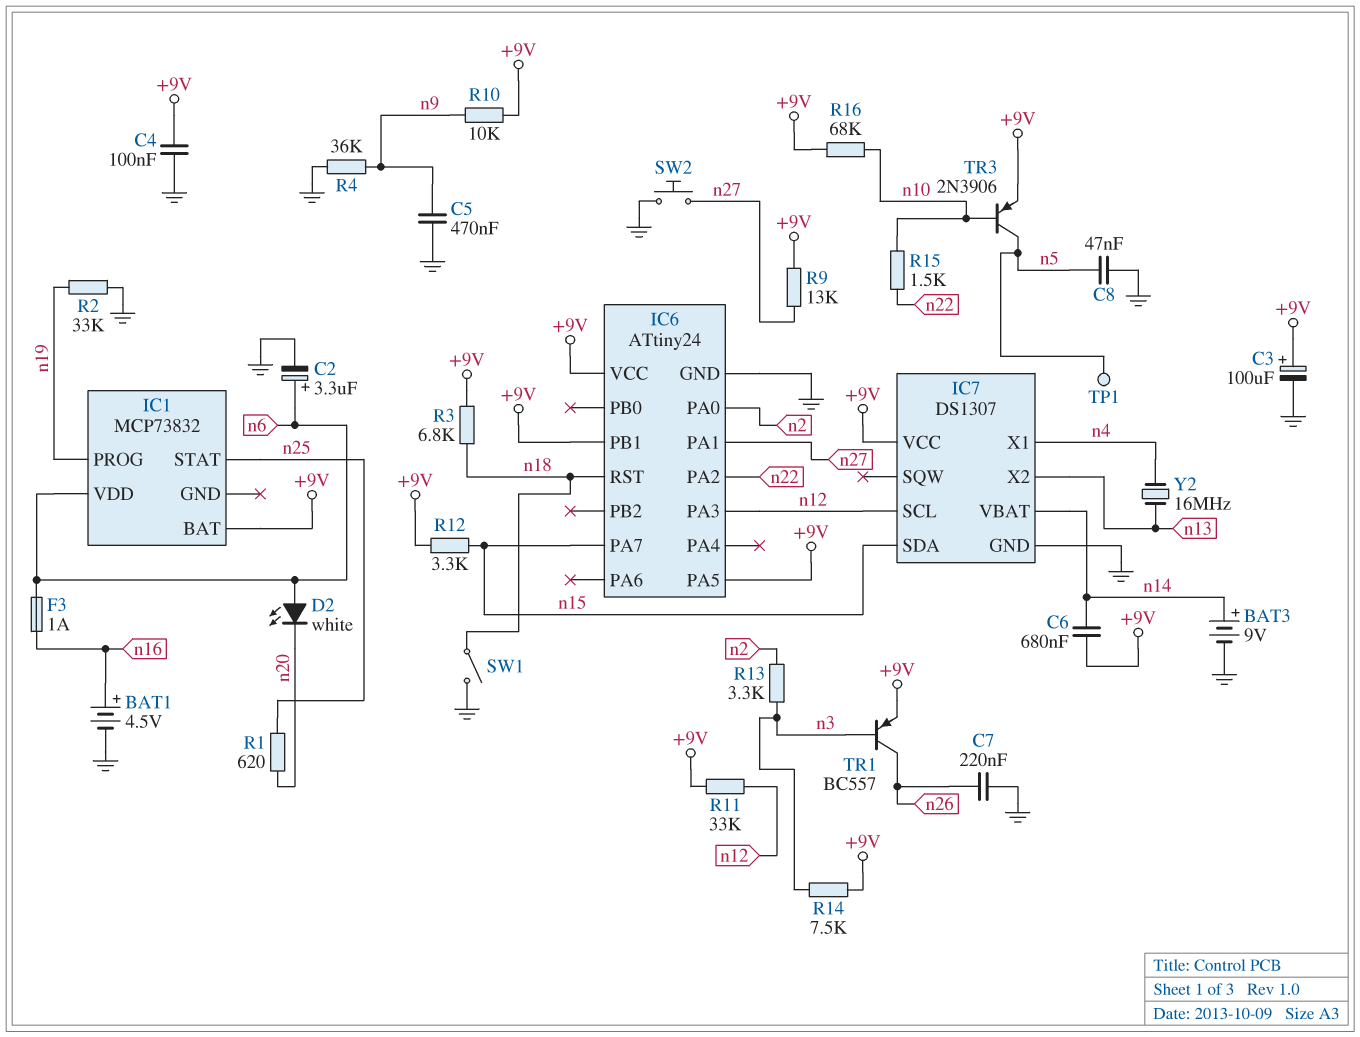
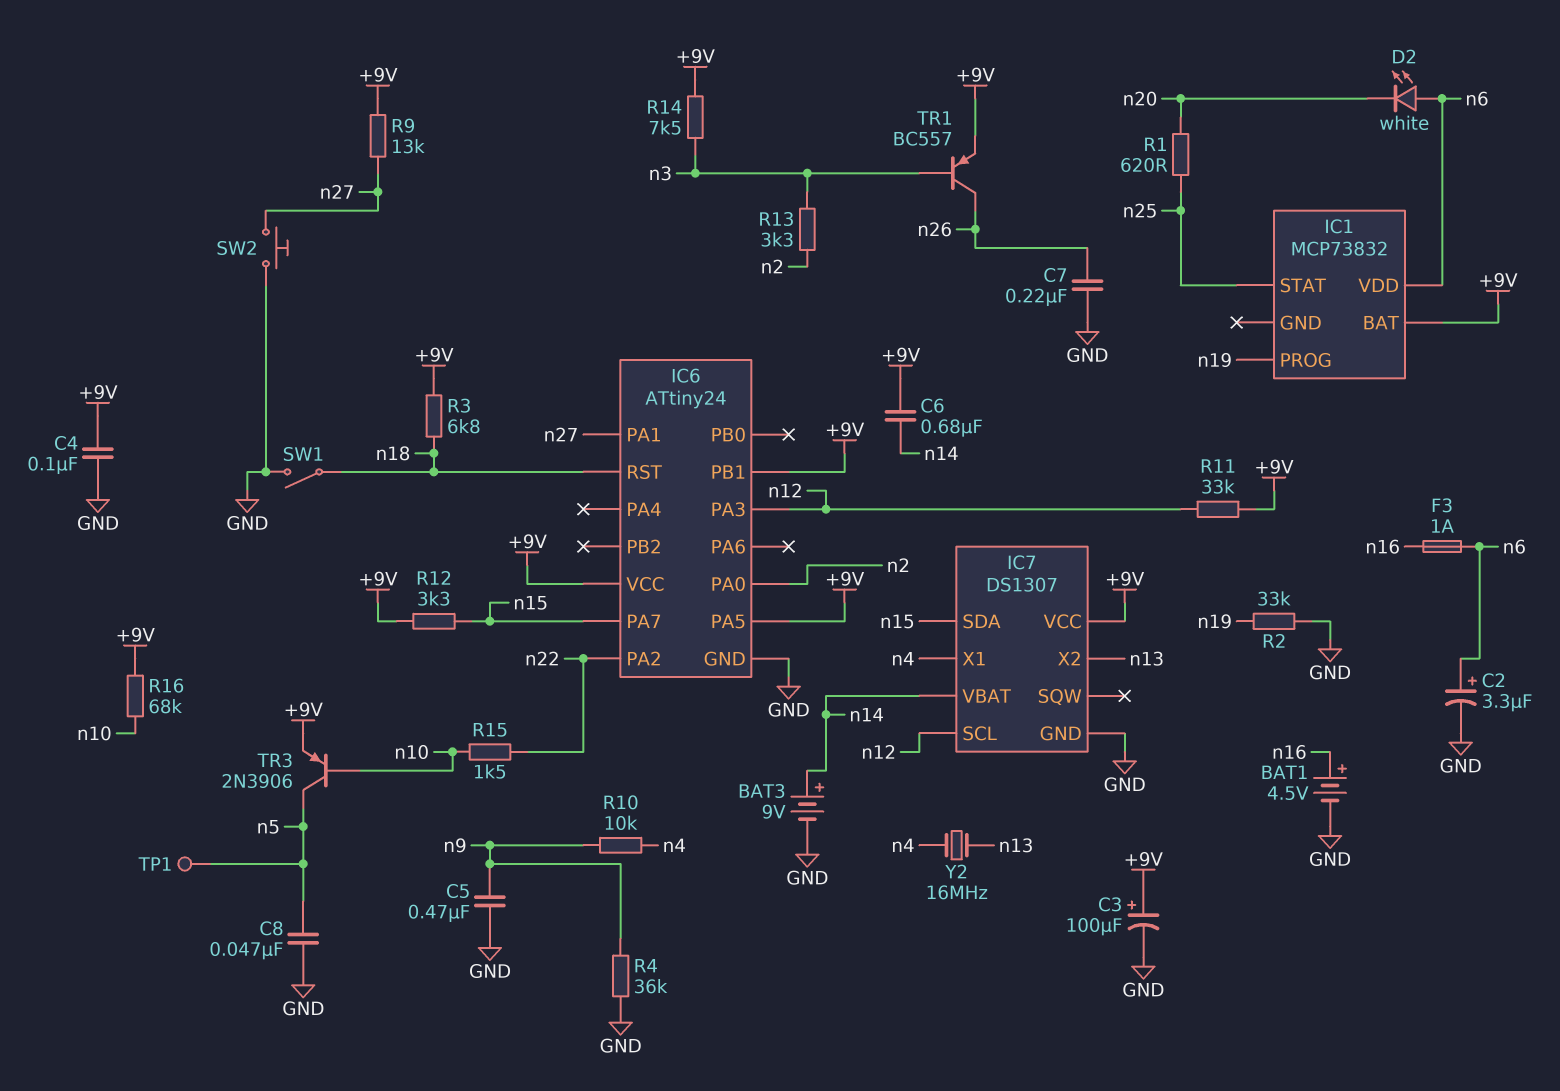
R10: 10k (+9V, n9) -> 10k (n4, n9)

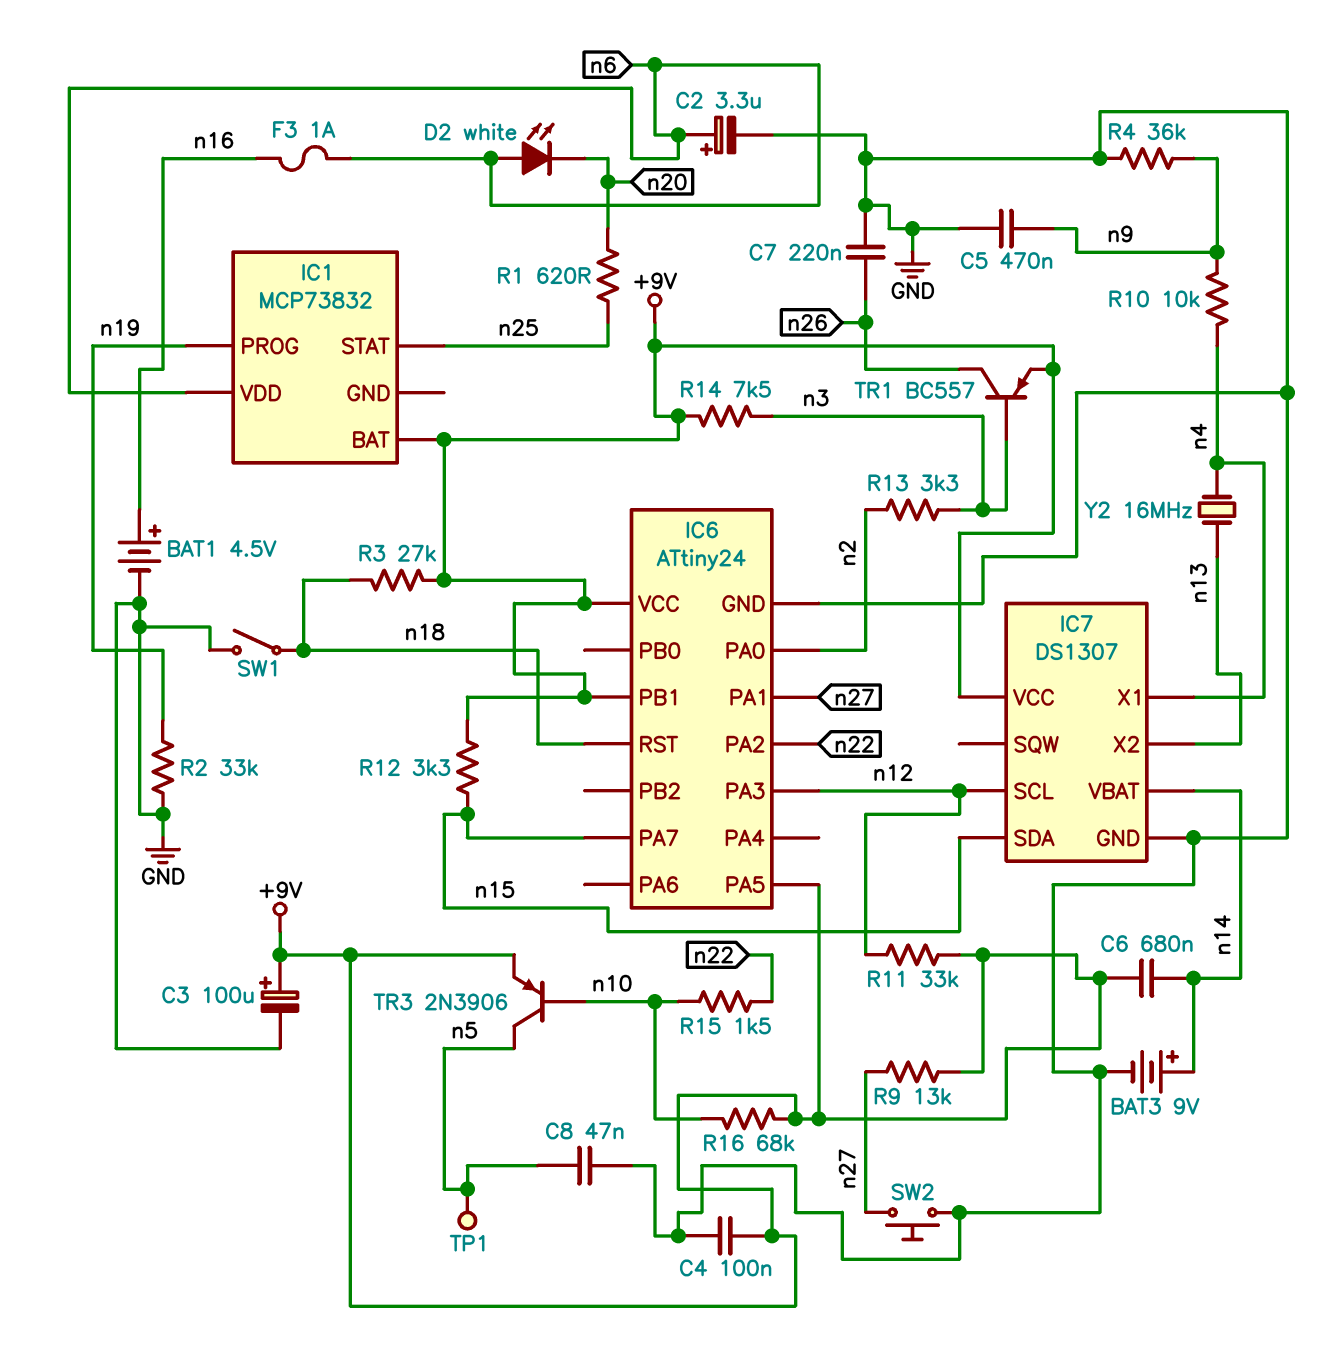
R3: 6.8k (+9V, n18) -> 27k (+9V, n18)

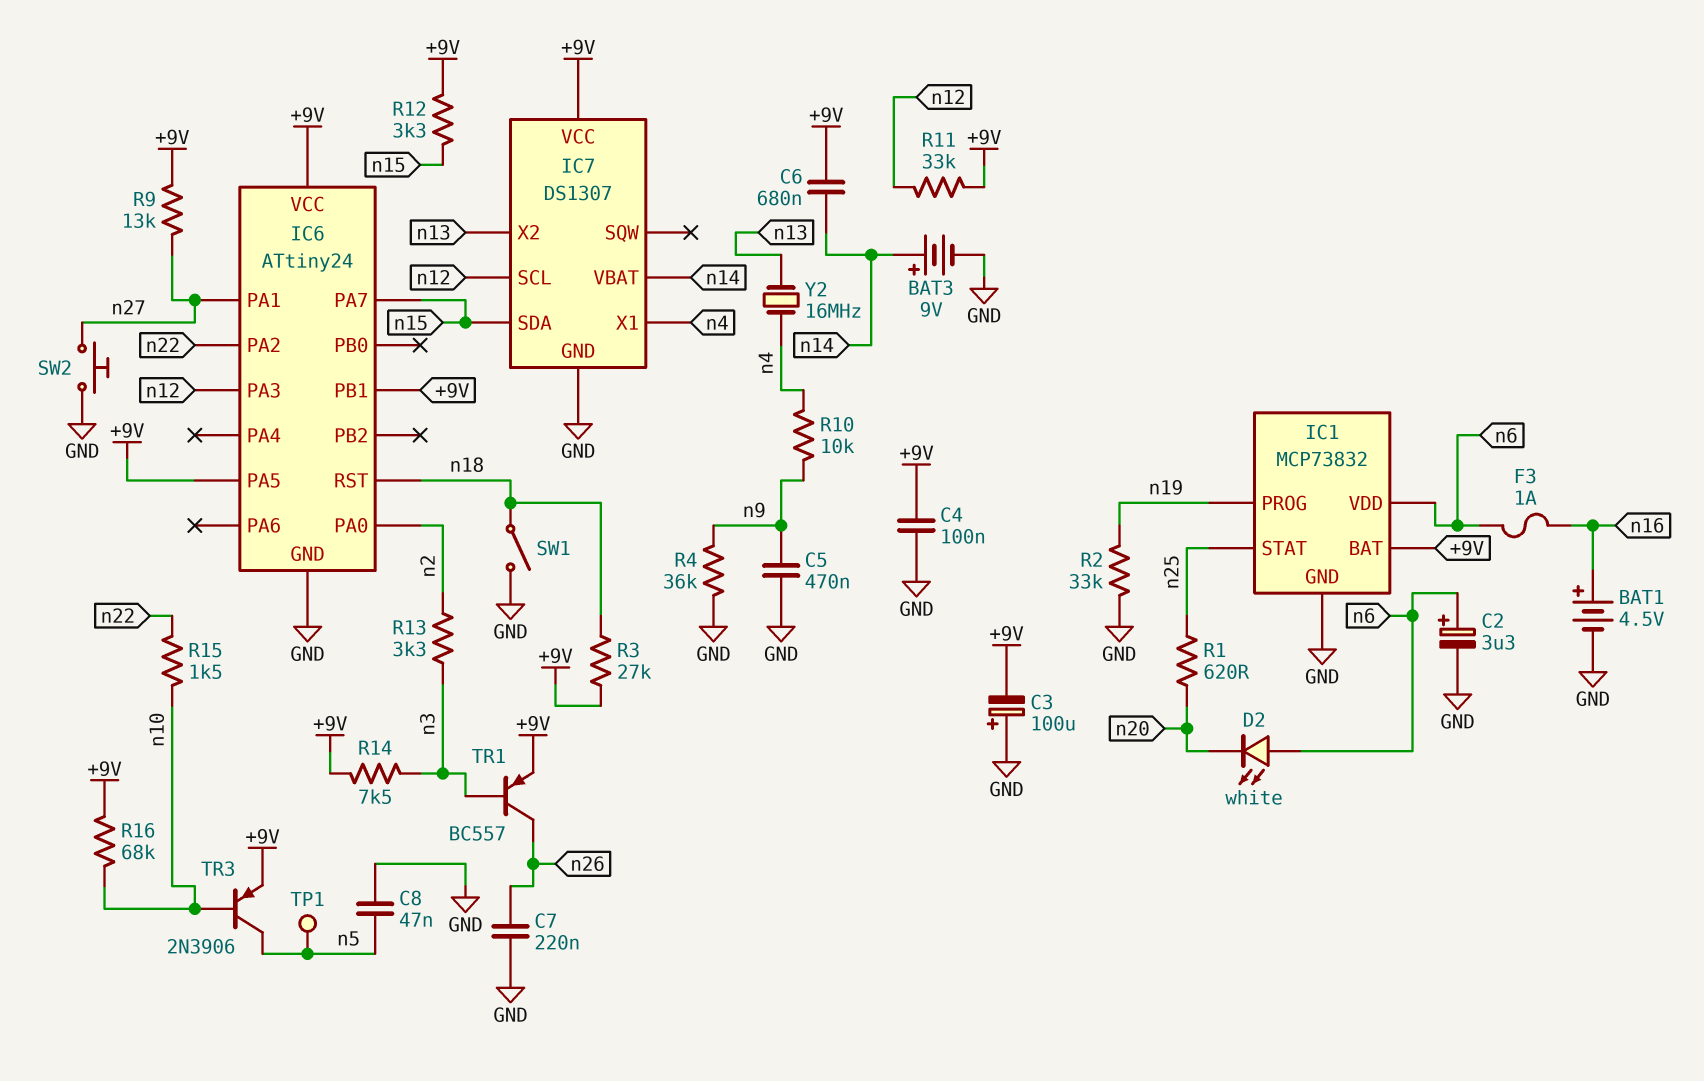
C3: 100uF (plus +9V, minus GND) -> 100uF (plus GND, minus +9V)
IC1 pin GND: none -> GND

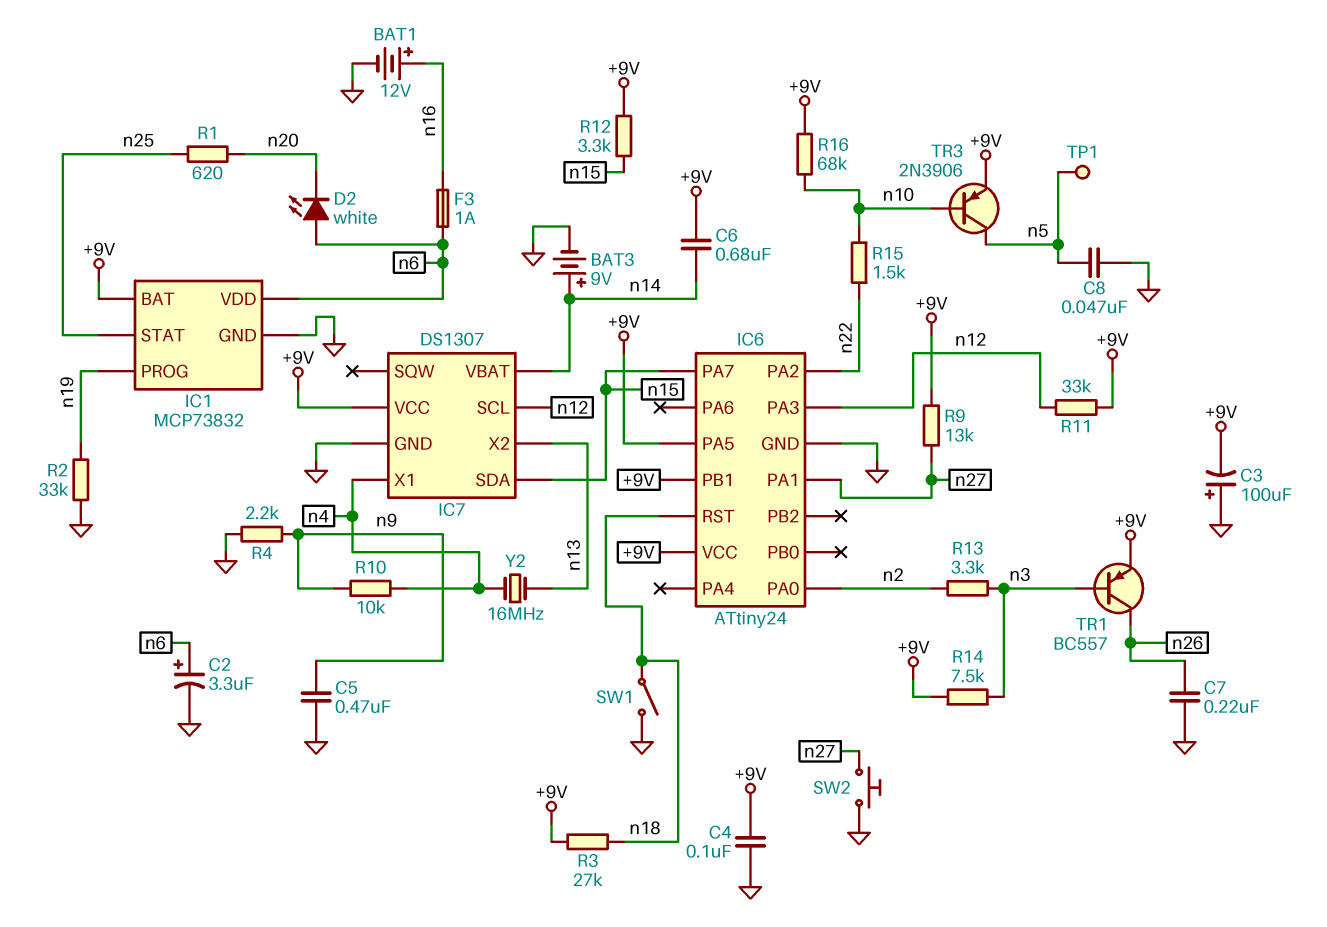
BAT1: 4.5V (plus n16, minus GND) -> 12V (plus n16, minus GND)
R4: 36k (GND, n9) -> 2.2k (GND, n9)

